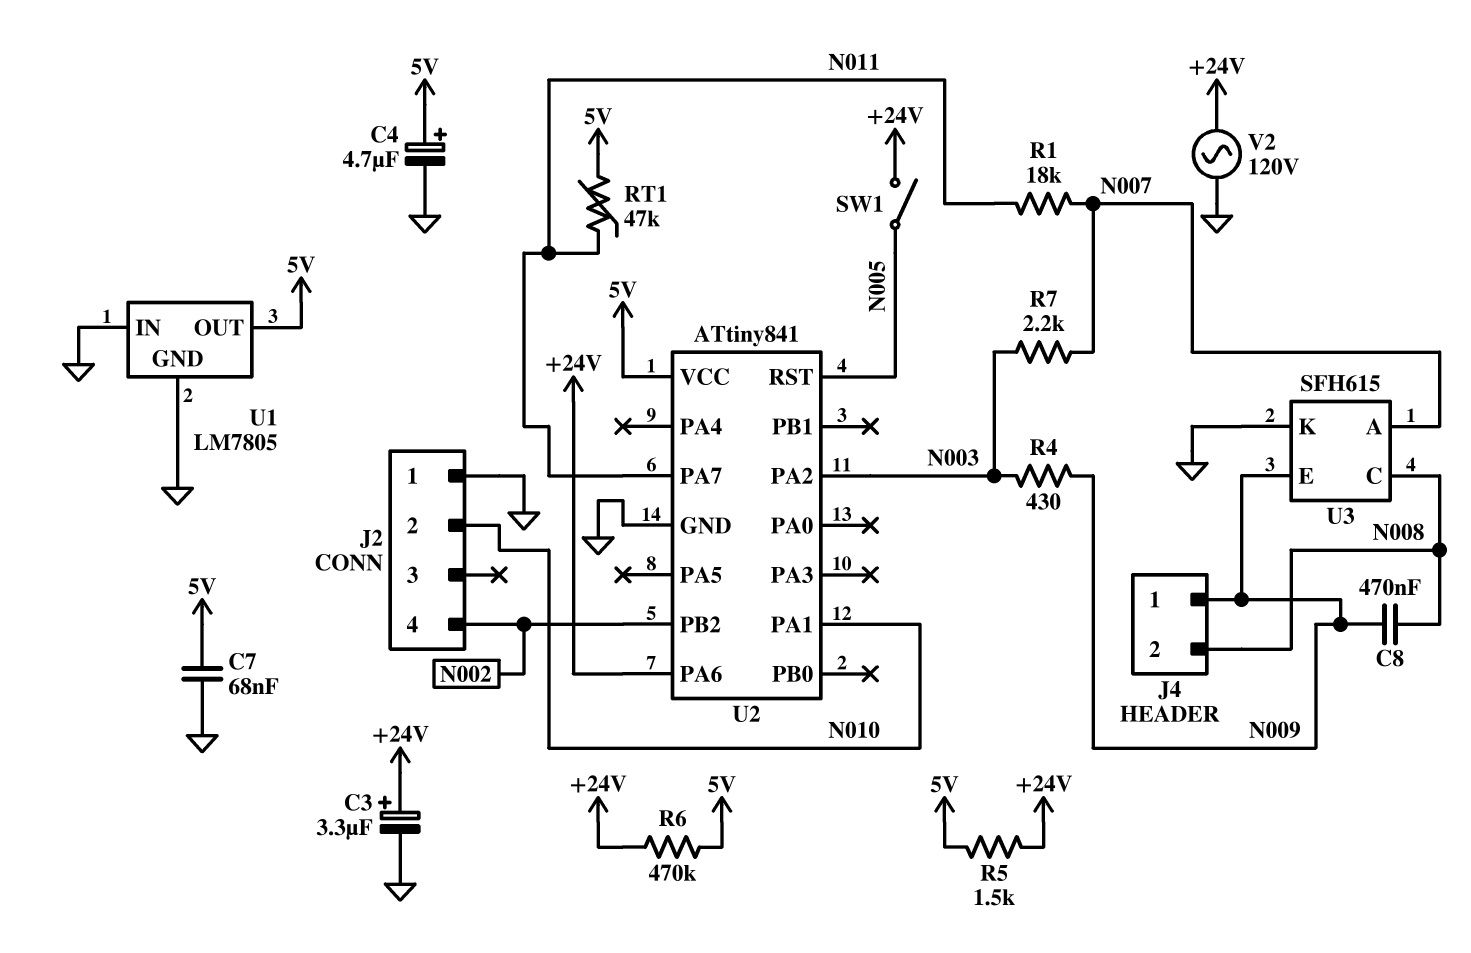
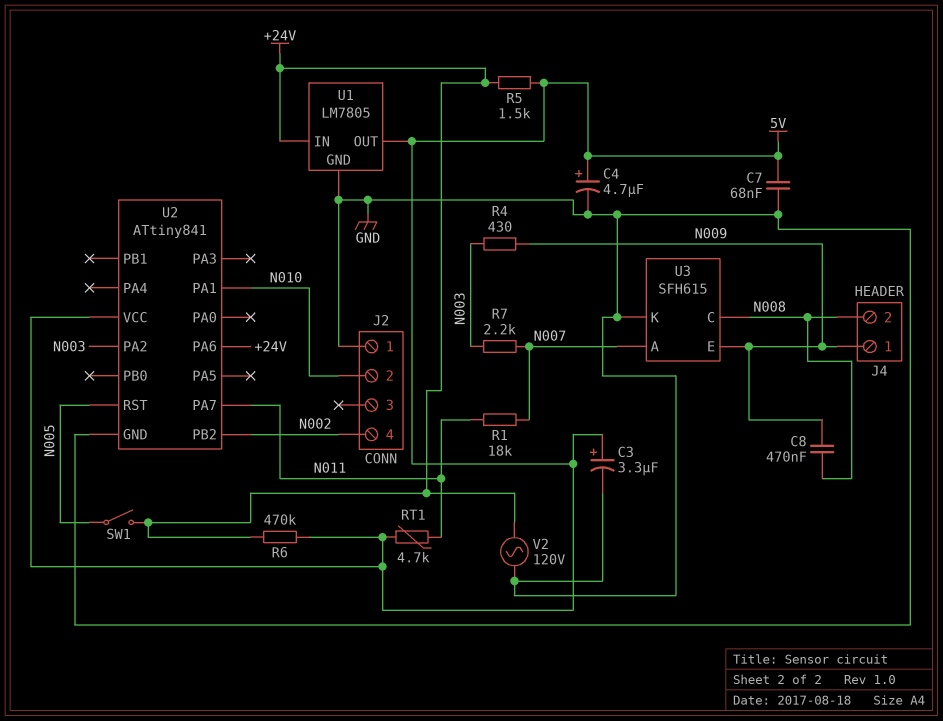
C3: 3.3uF (plus +24V, minus GND) -> 3.3uF (plus 5V, minus GND)
RT1: 47k (5V, N011) -> 4.7k (5V, N011)
U1 pin IN: GND -> +24V

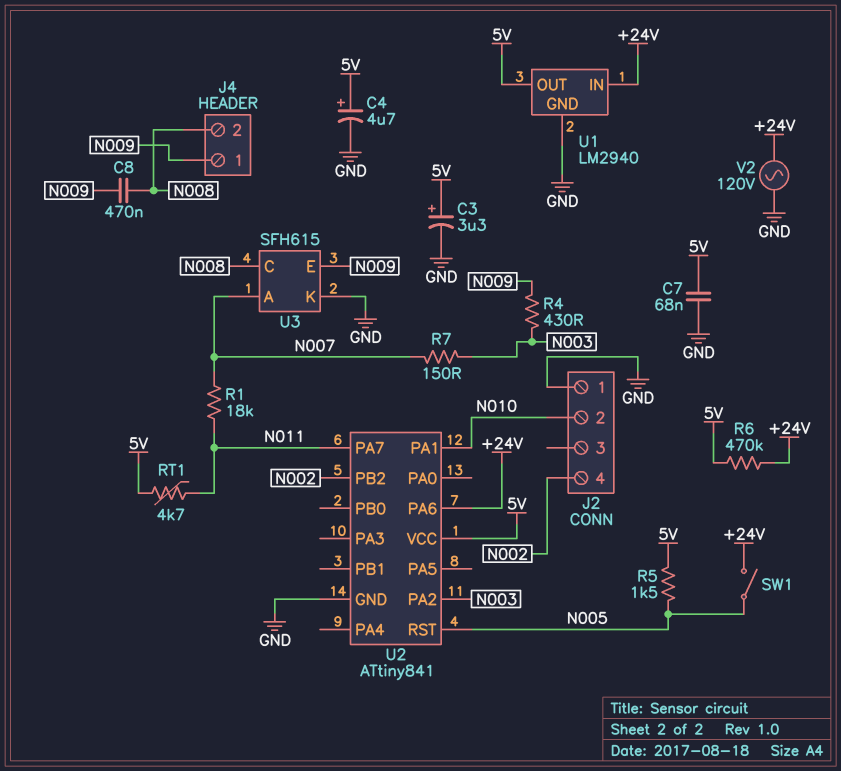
R5: 1.5k (+24V, 5V) -> 1.5k (5V, N005)
R7: 2.2k (N003, N007) -> 150 (N003, N007)
U1: LM7805 -> LM2940

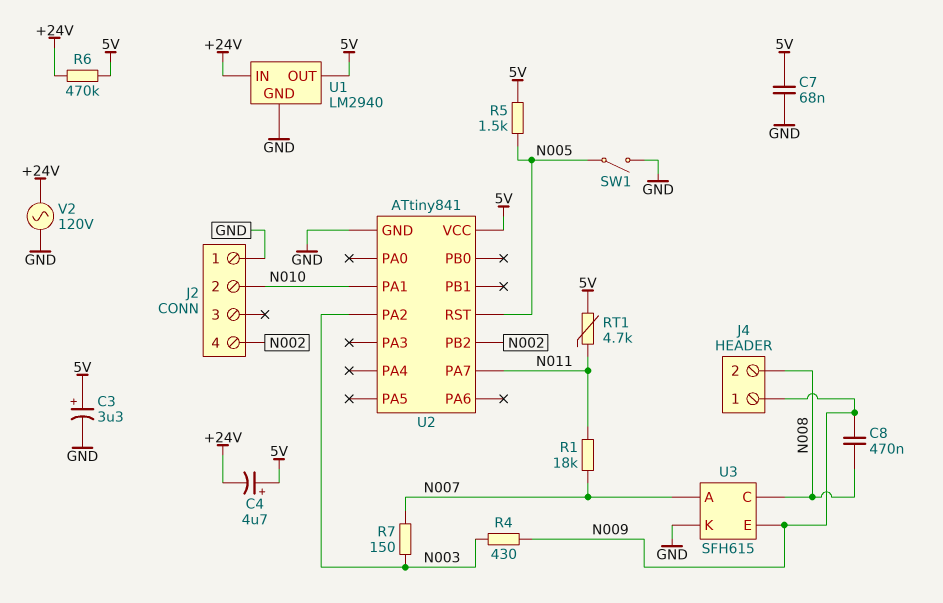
C4: 4.7uF (plus 5V, minus GND) -> 4.7uF (plus 5V, minus +24V)
SW1: switch (+24V, N005) -> switch (GND, N005)
U2 pin PA6: +24V -> none

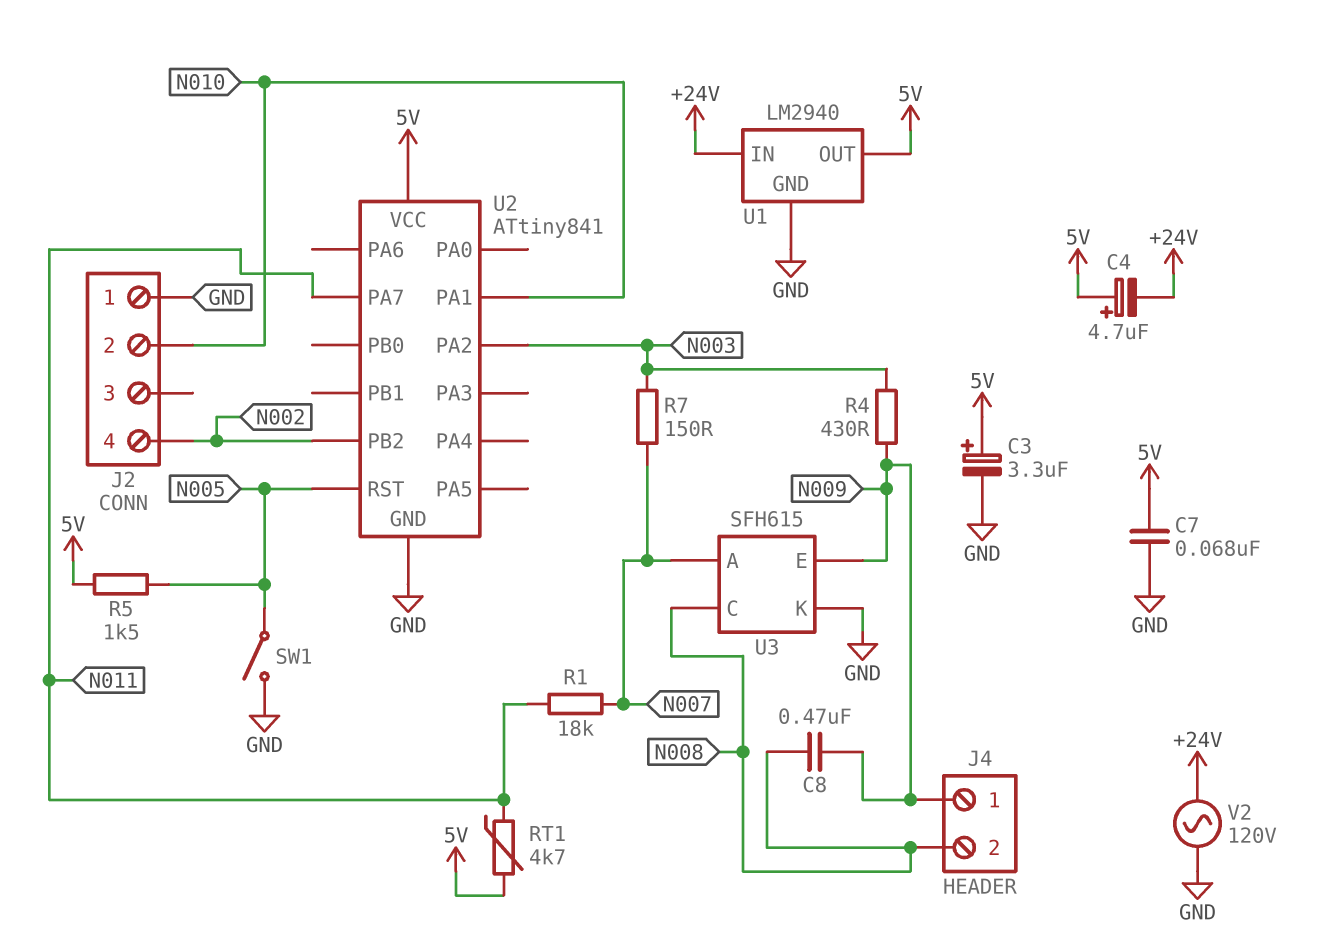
R6: 470k (+24V, 5V) -> none

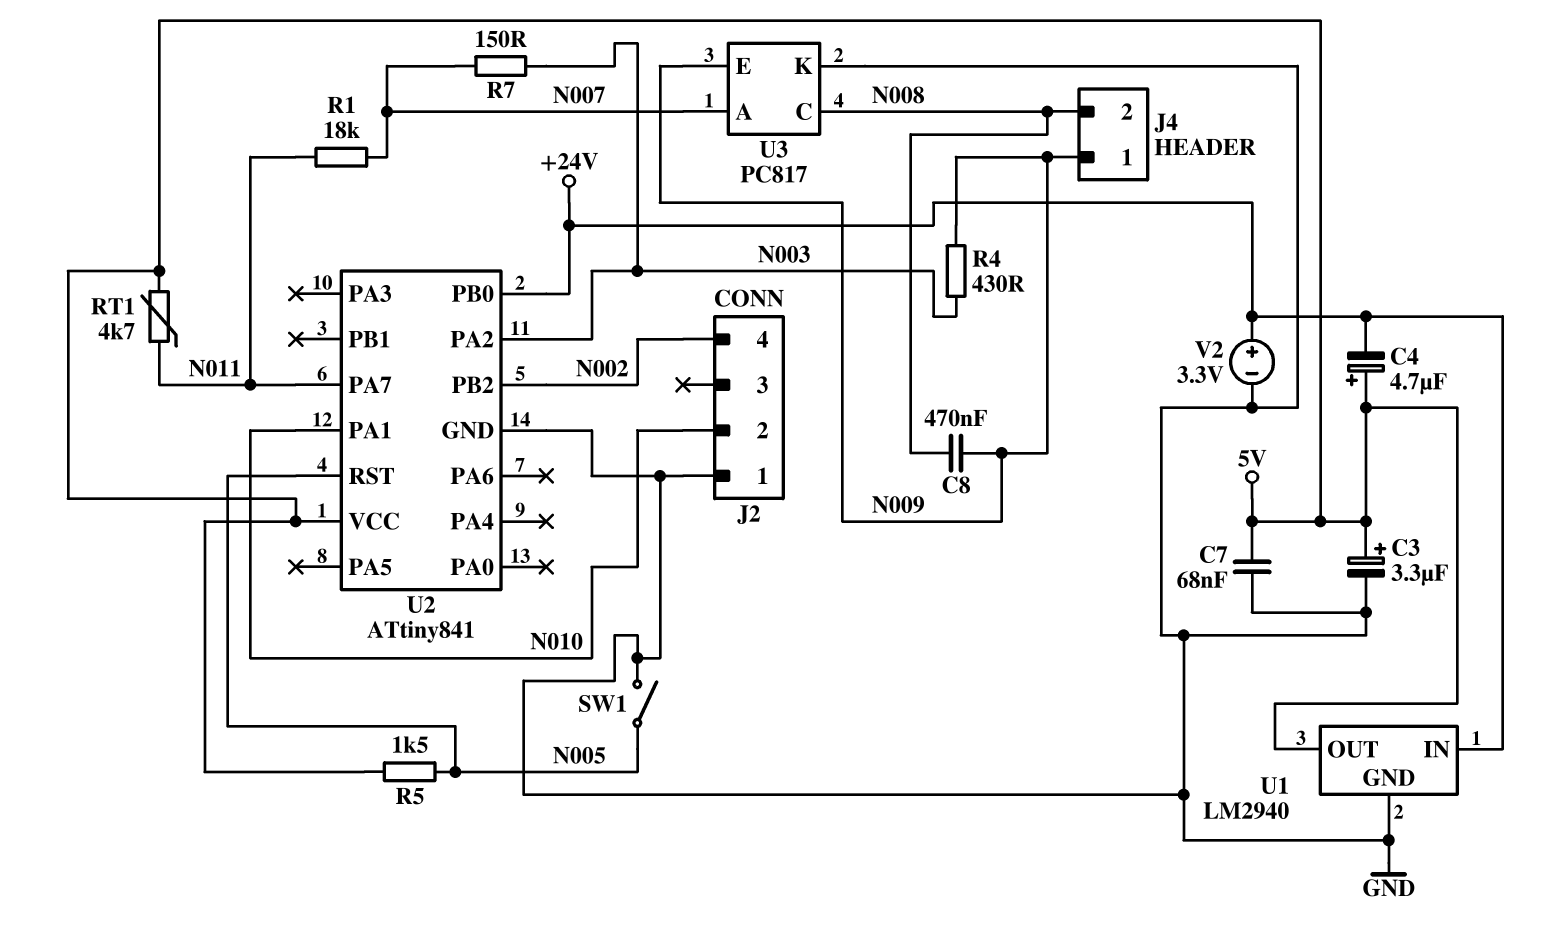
U2 pin PB0: none -> +24V
U3: SFH615 -> PC817
V2: AC 120V (+24V, GND) -> 3.3V (plus +24V, minus GND)

